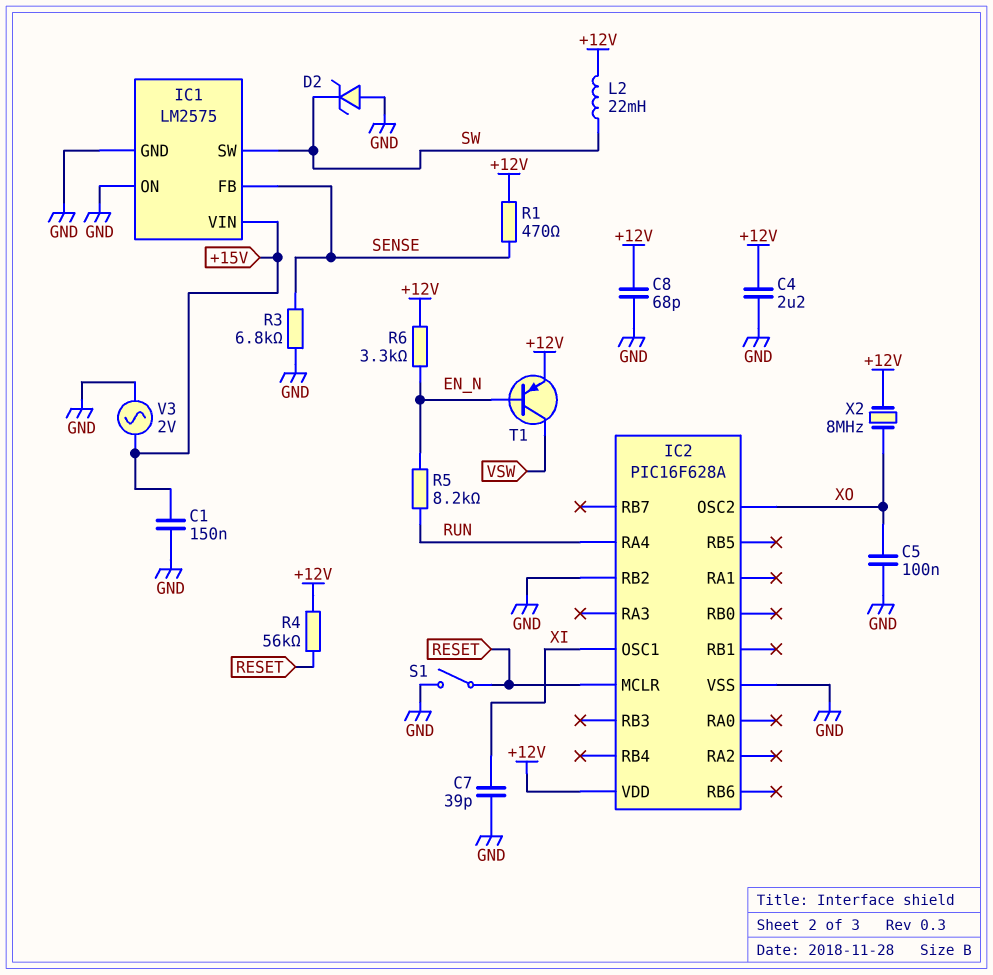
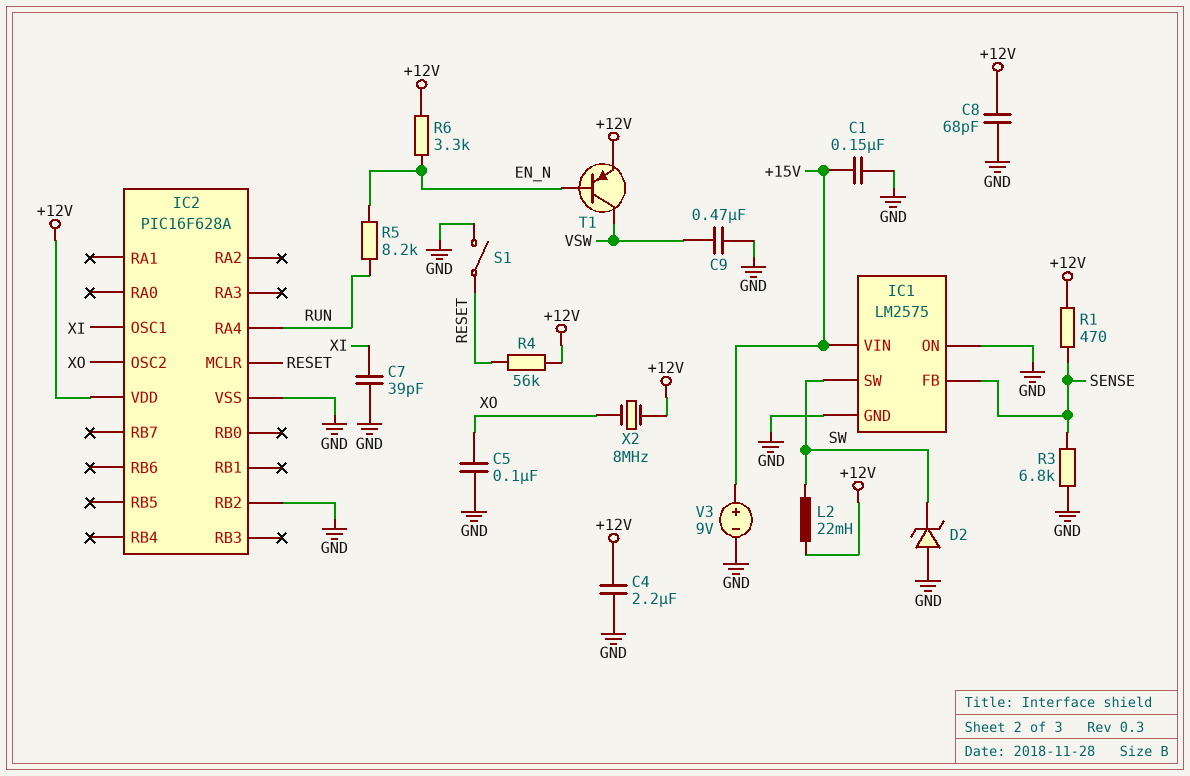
C9: none -> 470nF (GND, VSW)
V3: AC 2V (+15V, GND) -> 9V (plus +15V, minus GND)

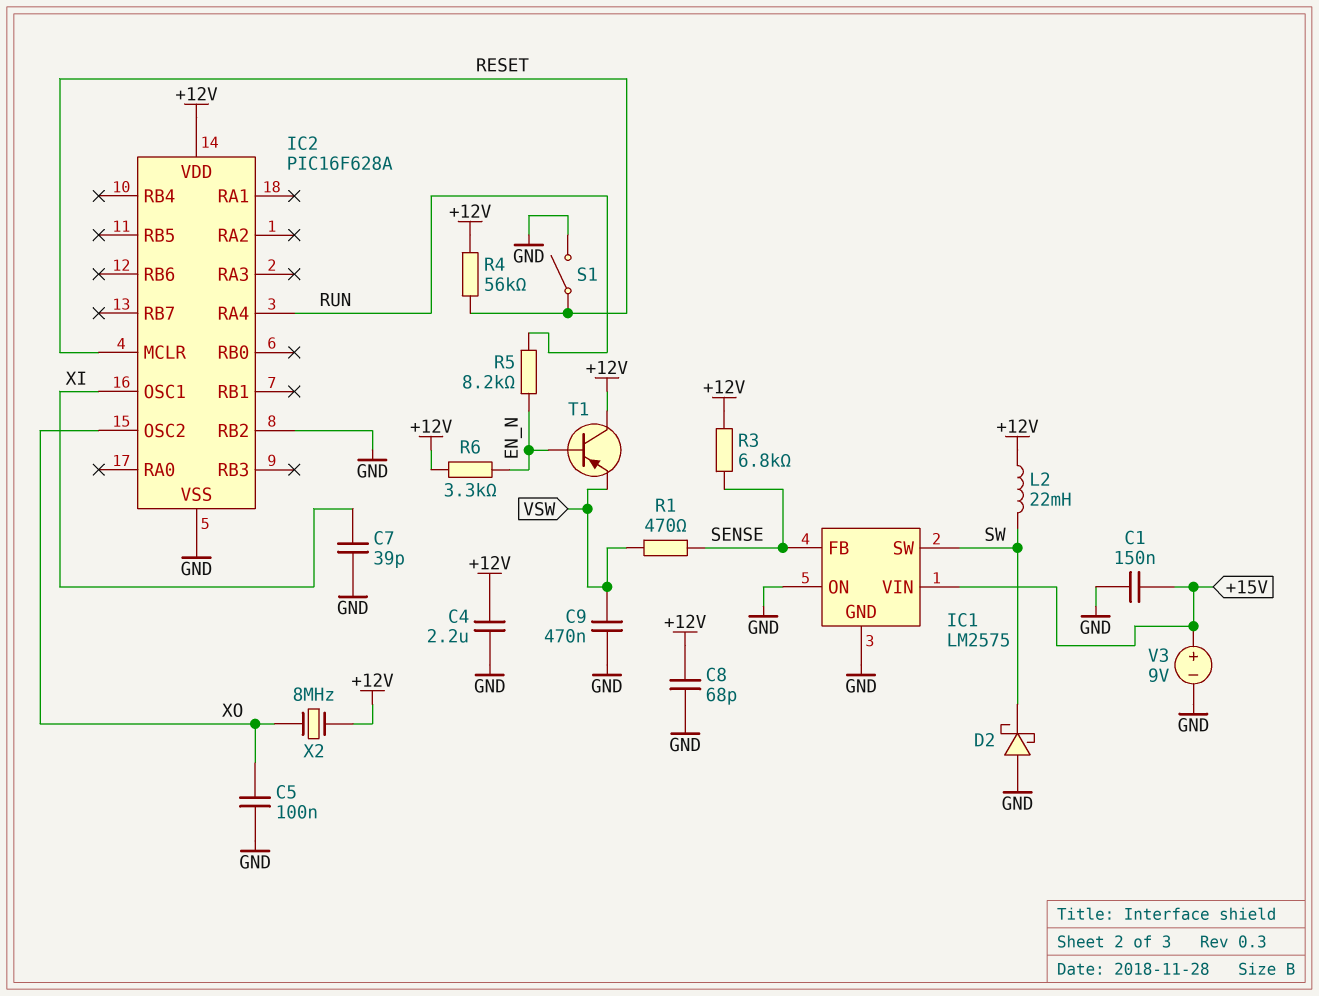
D2: zener (A GND, K SW) -> schottky (A GND, K SW)
R1: 470 (+12V, SENSE) -> 470 (SENSE, VSW)
R3: 6.8k (GND, SENSE) -> 6.8k (+12V, SENSE)
T1: PNP (B EN_N, C VSW, E +12V) -> PNP (B EN_N, C +12V, E VSW)

